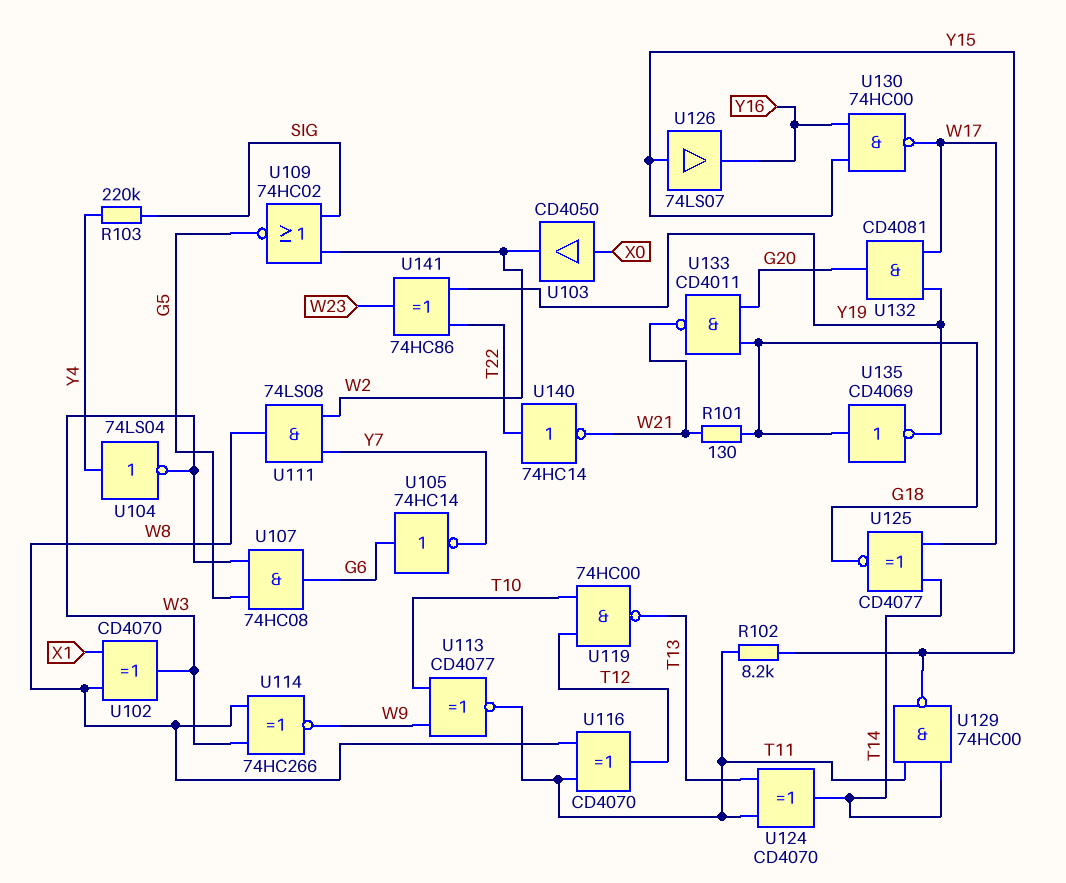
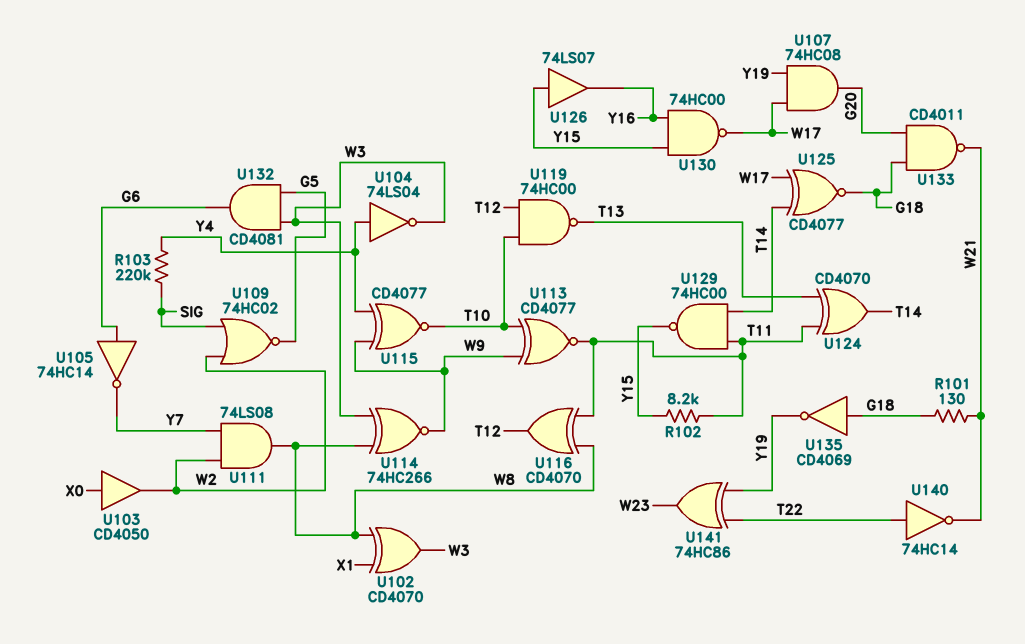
U107: AND 74HC08 (in G5, in W3, out G6) -> AND 74HC08 (in W17, in Y19, out G20)
U115: none -> XNOR CD4077 (in W9, in Y4, out T10)
U132: AND CD4081 (in W17, in Y19, out G20) -> AND CD4081 (in G5, in W3, out G6)

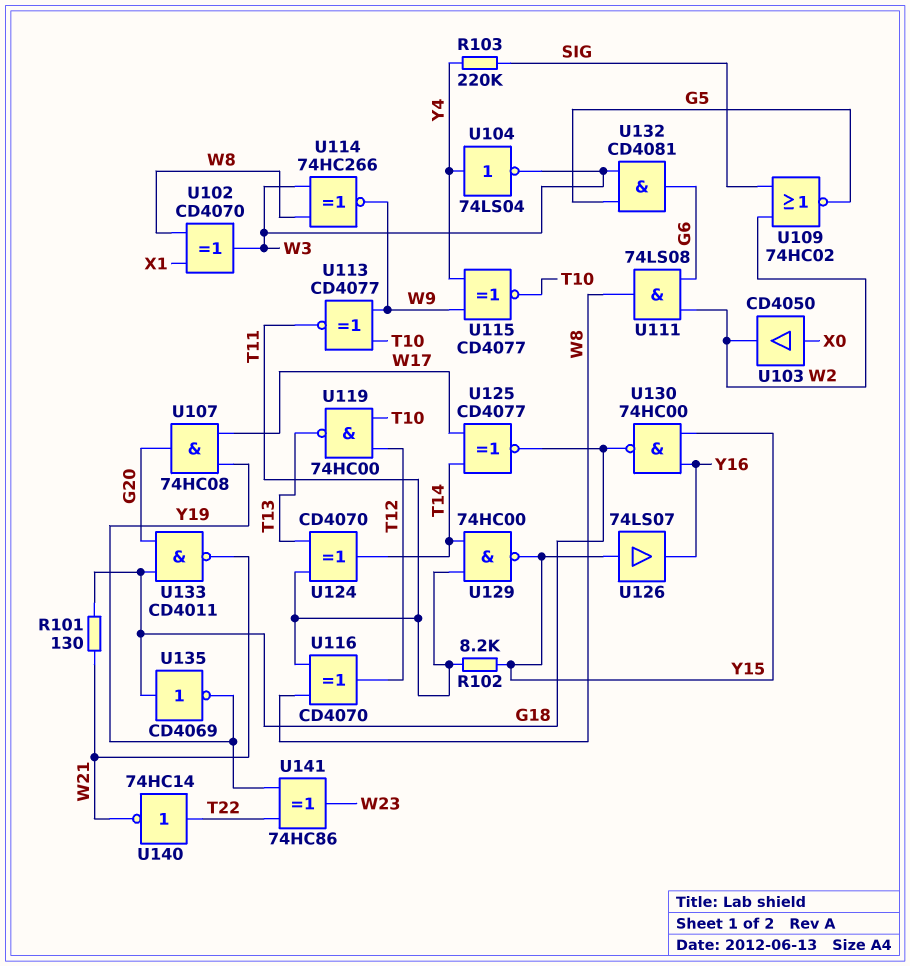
U105: NOT 74HC14 (in G6, out Y7) -> none
U111: AND 74LS08 (in W2, in Y7, out W8) -> AND 74LS08 (in G6, in W2, out W8)
U130: NAND 74HC00 (in Y15, in Y16, out W17) -> NAND 74HC00 (in Y15, in Y16, out G18)

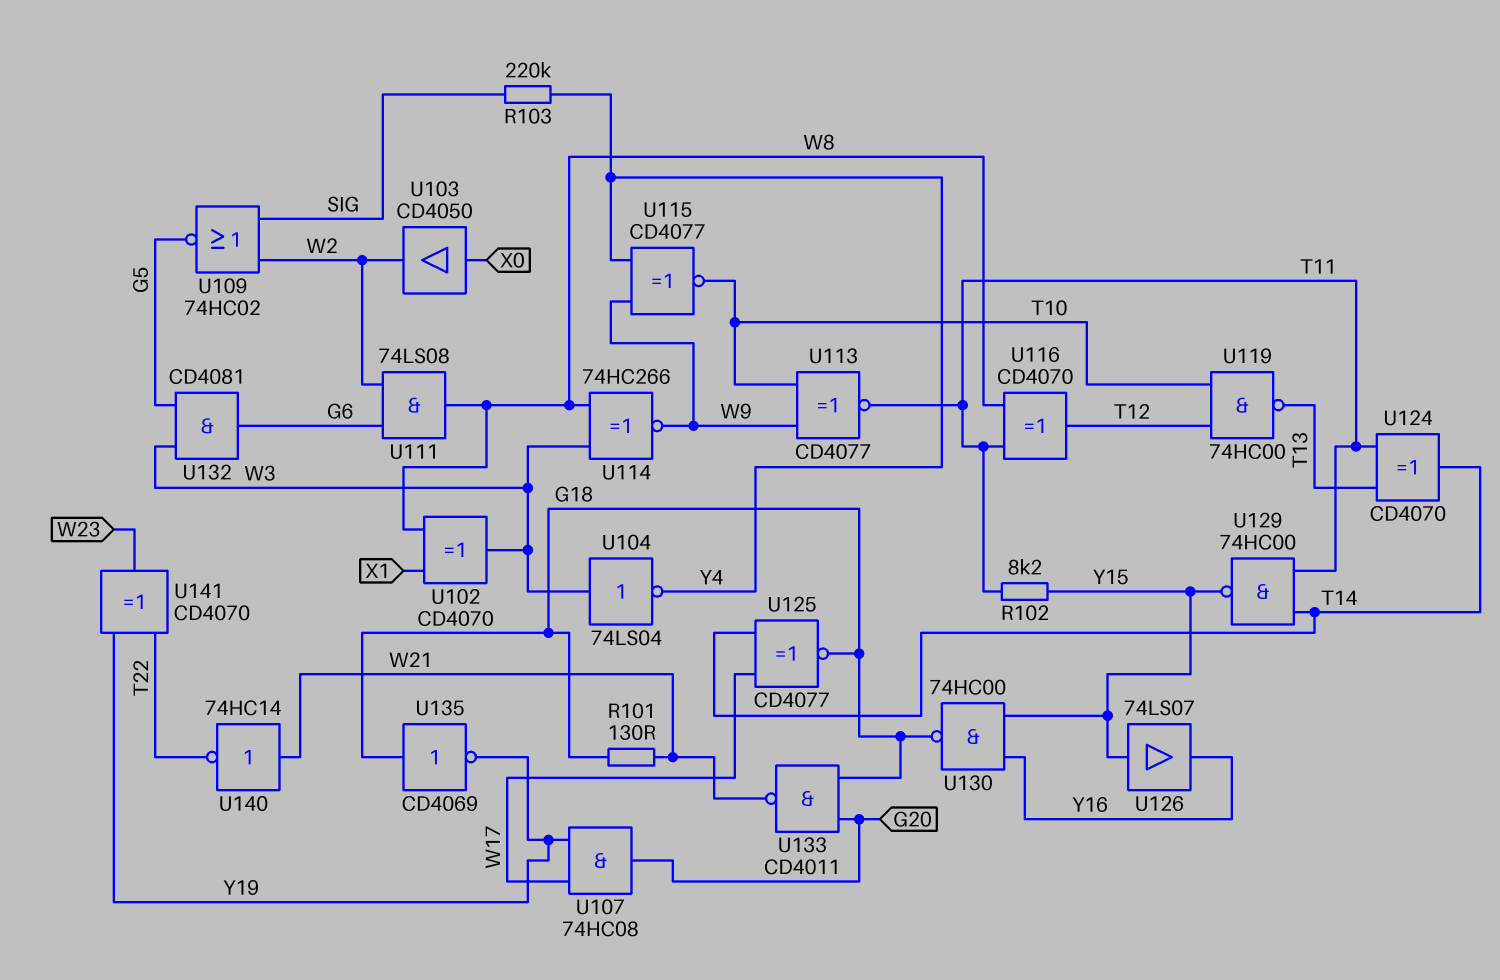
U104: NOT 74LS04 (in Y4, out W3) -> NOT 74LS04 (in W3, out Y4)
U140: NOT 74HC14 (in T22, out W21) -> NOT 74HC14 (in W21, out T22)
U141: XOR 74HC86 (in T22, in Y19, out W23) -> XOR CD4070 (in T22, in Y19, out W23)

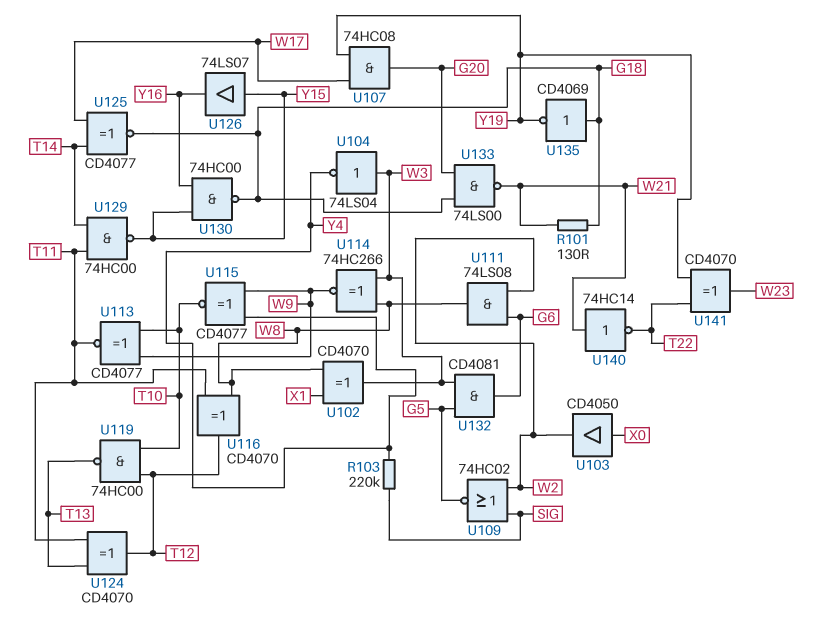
R102: 8.2k (T11, Y15) -> none
U124: XOR CD4070 (in T11, in T13, out T14) -> XOR CD4070 (in T11, in T13, out T12)
U133: NAND CD4011 (in G18, in G20, out W21) -> NAND 74LS00 (in G18, in G20, out W21)

